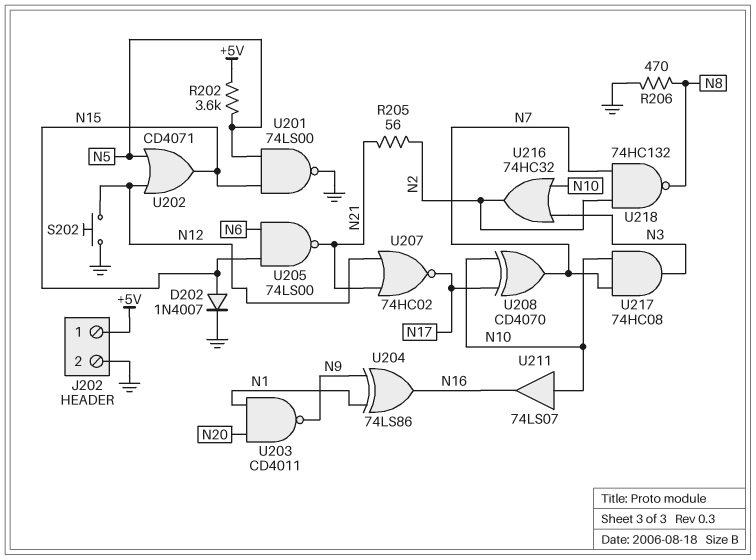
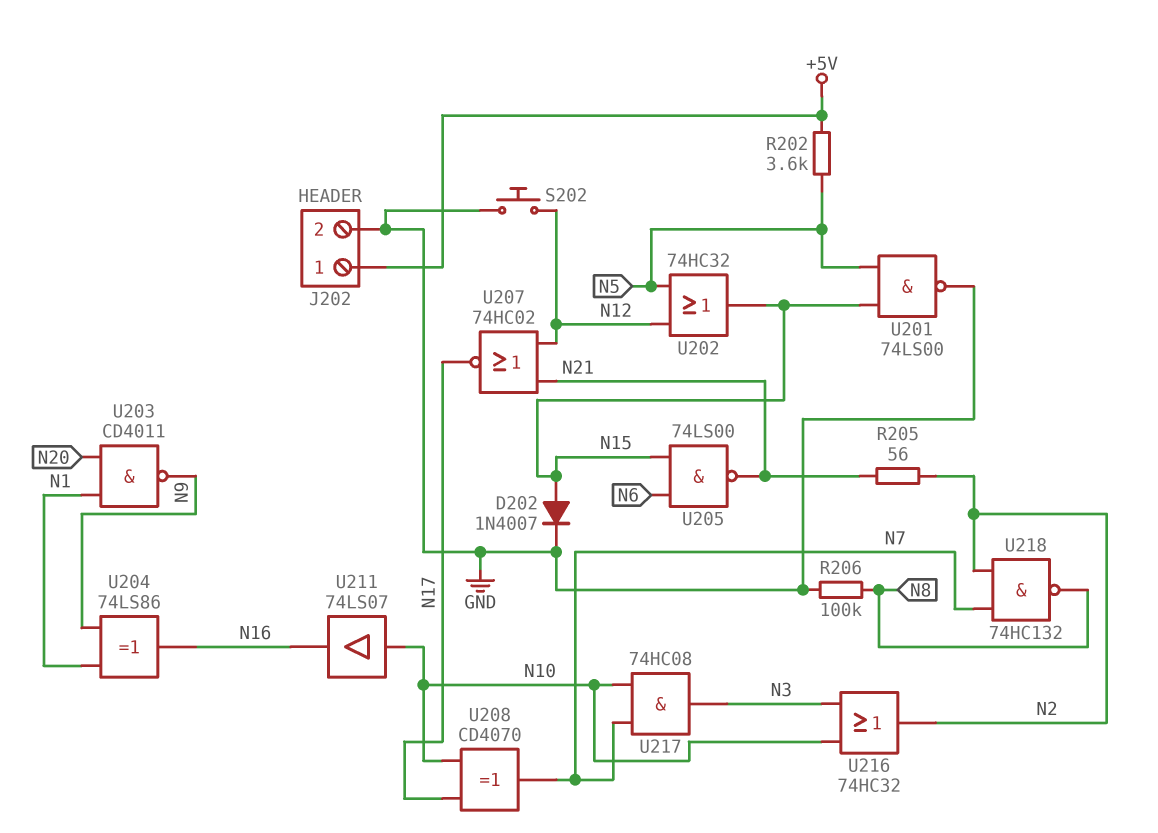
R206: 470 (GND, N8) -> 100k (GND, N8)
U202: OR CD4071 (in N5, in N12, out N15) -> OR 74HC32 (in N5, in N12, out N15)

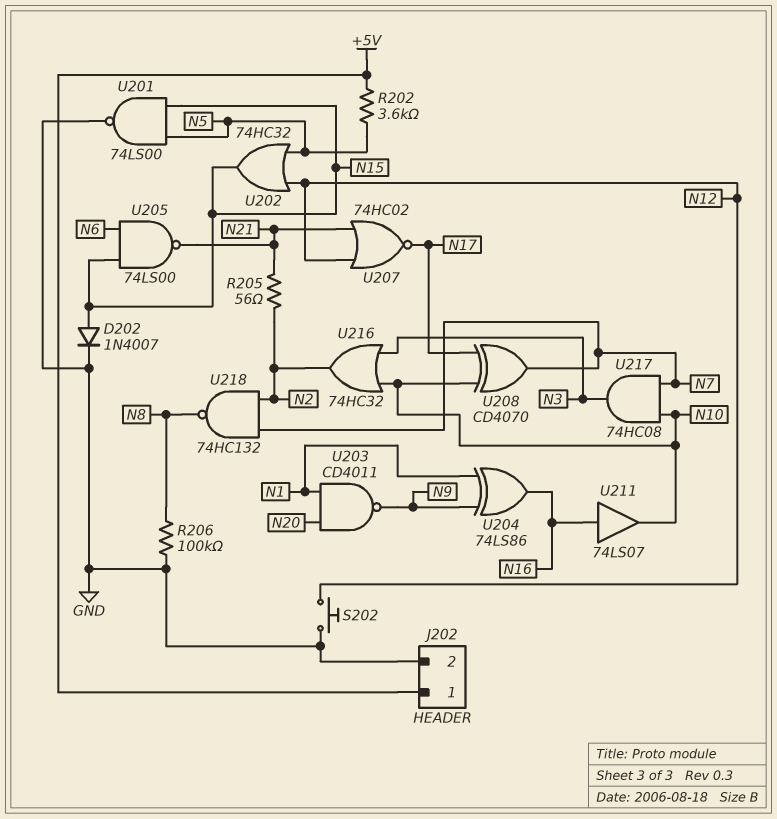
U211: buffer 74LS07 (in N10, out N16) -> buffer 74LS07 (in N16, out N10)

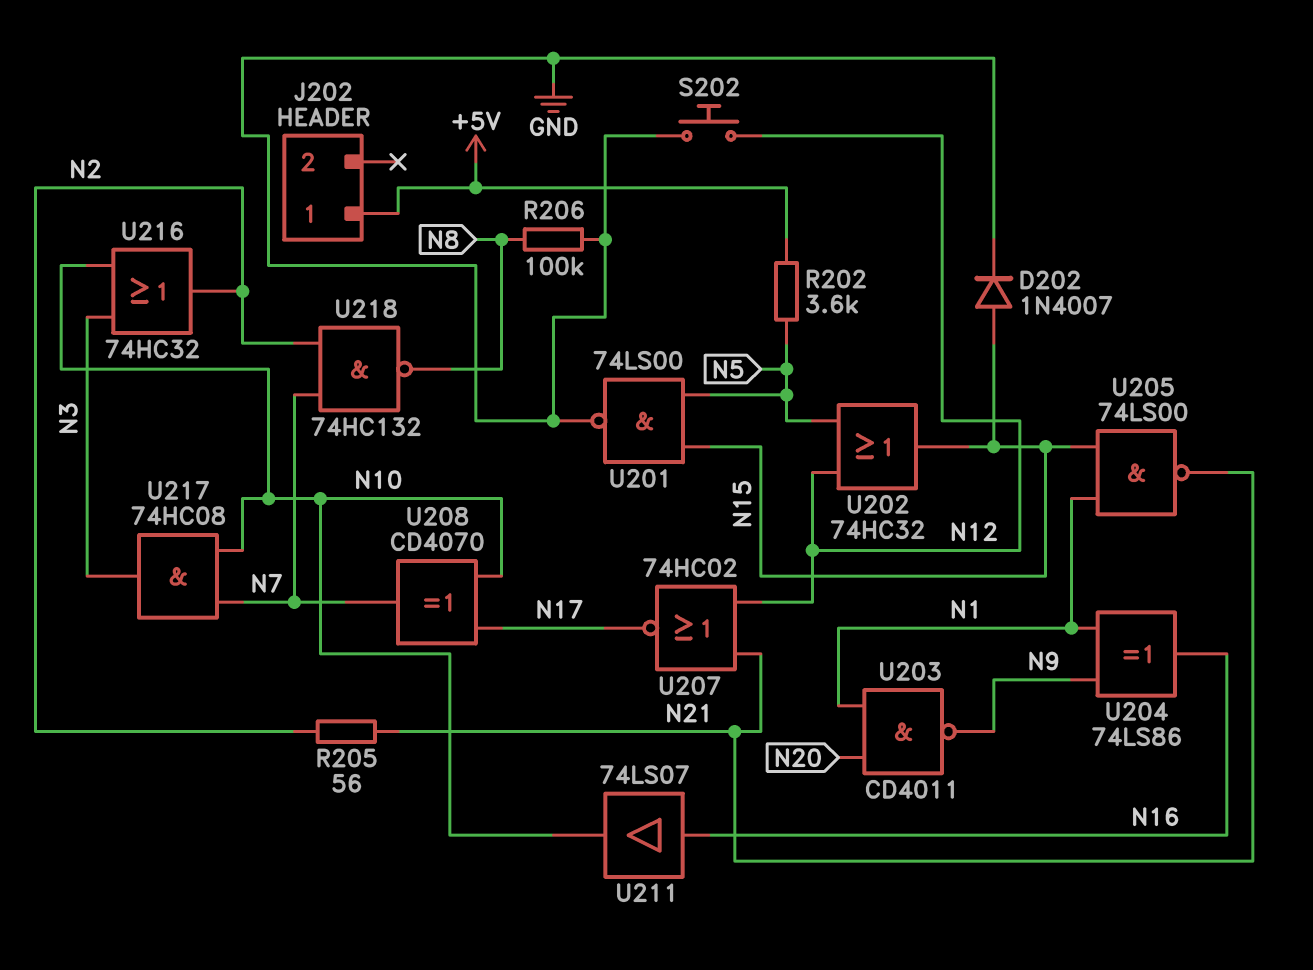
J202 pin 2: GND -> none
U205: NAND 74LS00 (in N6, in N15, out N21) -> NAND 74LS00 (in N1, in N15, out N21)

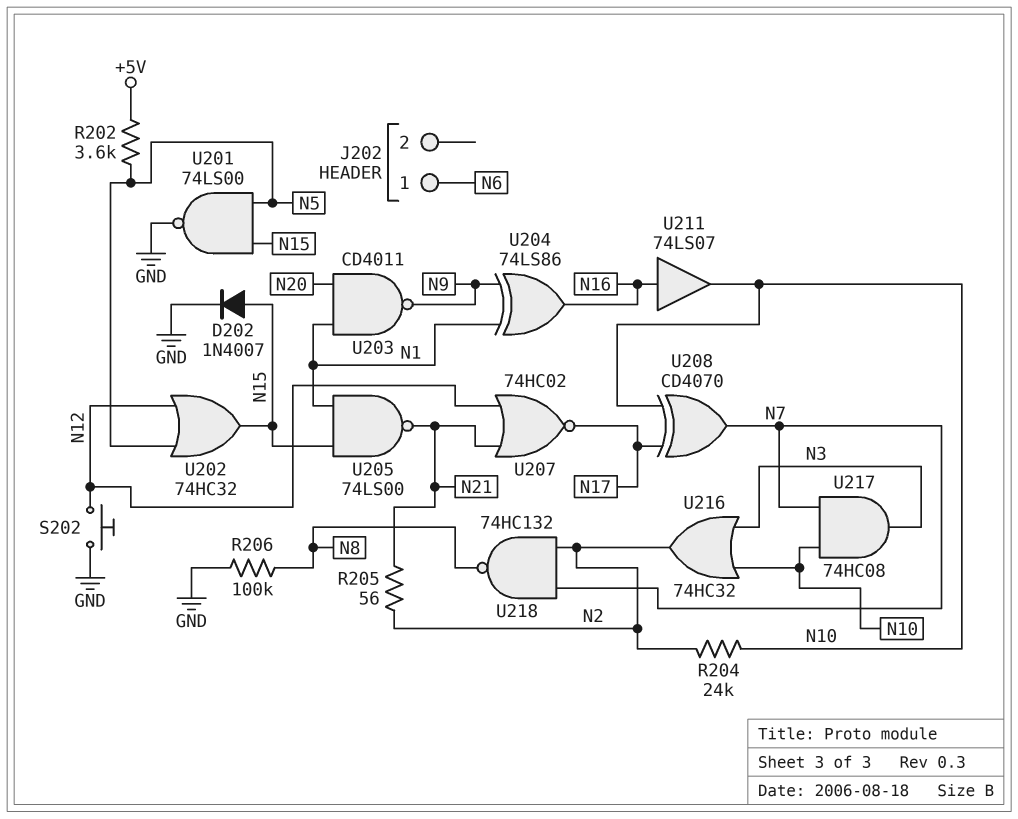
J202 pin 1: +5V -> N6
R204: none -> 24k (N2, N10)

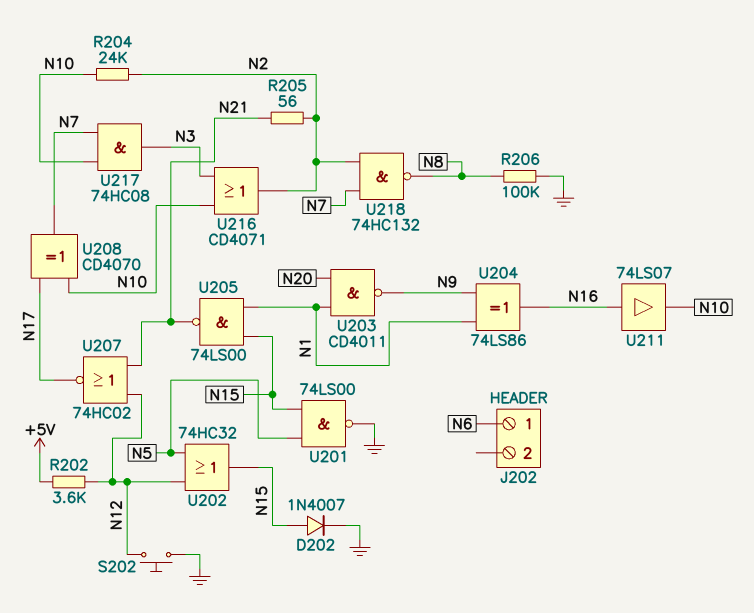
R202: 3.6k (+5V, N5) -> 3.6k (+5V, N12)
U216: OR 74HC32 (in N3, in N10, out N2) -> OR CD4071 (in N3, in N10, out N2)

